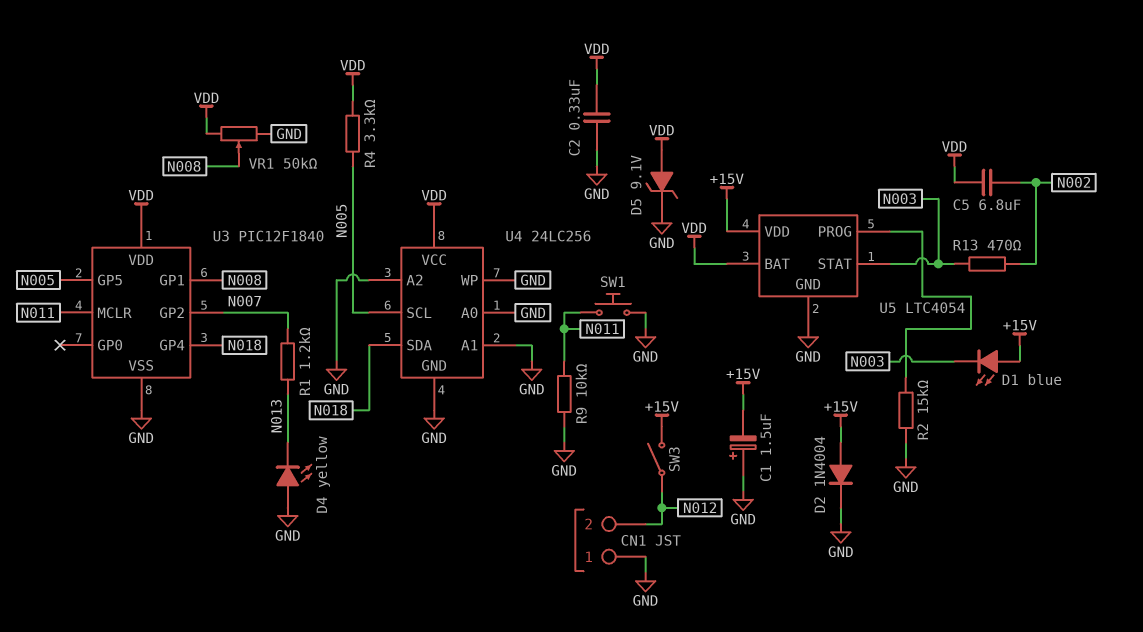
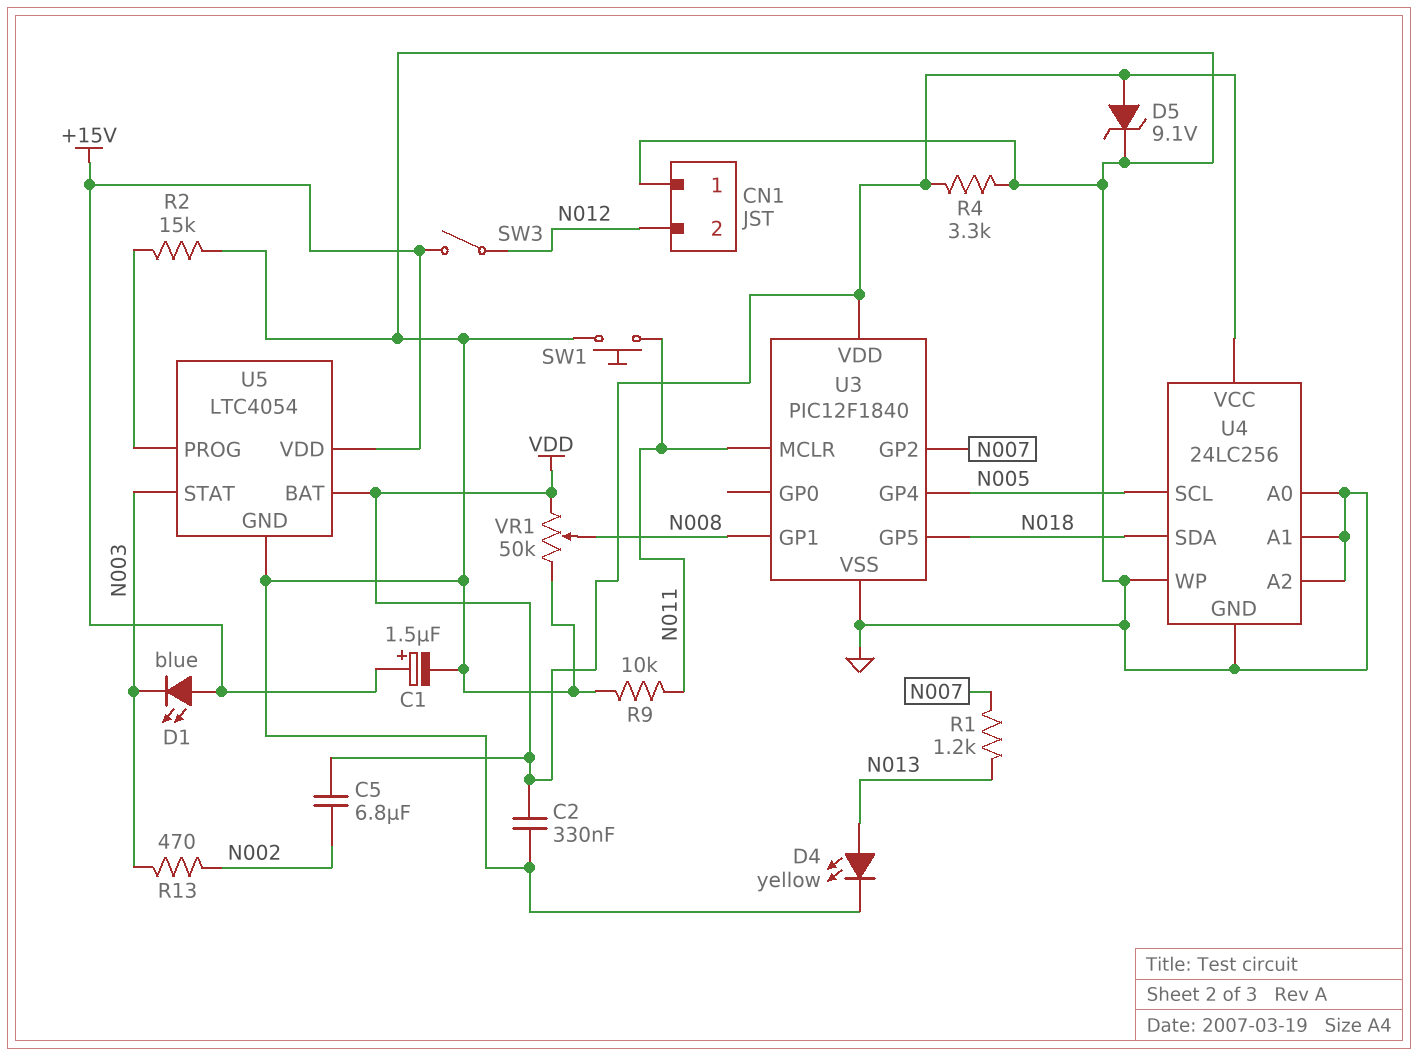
C1: 1.5uF (plus GND, minus +15V) -> 1.5uF (plus +15V, minus GND)
D2: diode 1N4004 (A +15V, K GND) -> none
D4: LED yellow (A GND, K N013) -> LED yellow (A N013, K GND)
R4: 3.3k (N005, VDD) -> 3.3k (GND, VDD)
U3 pin GP4: N018 -> N005
U3 pin GP5: N005 -> N018

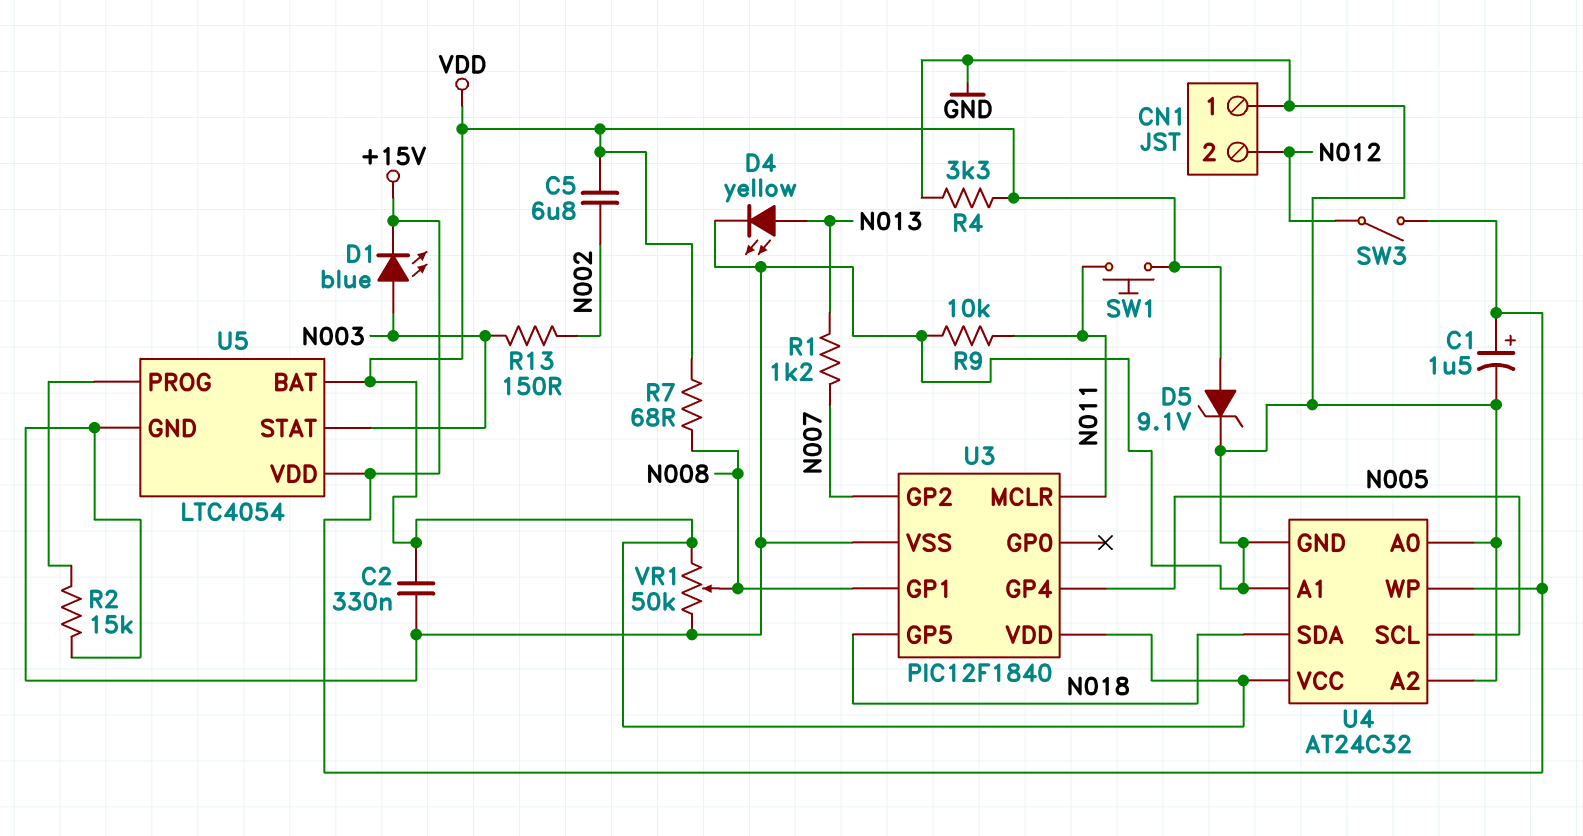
D1: LED blue (A +15V, K N003) -> LED blue (A N003, K +15V)
R7: none -> 68 (N008, VDD)
R13: 470 (N002, N003) -> 150 (N002, N003)
SW1: button (GND, N011) -> button (N011, VDD)
U4: 24LC256 -> AT24C32
U4 pin WP: GND -> +15V

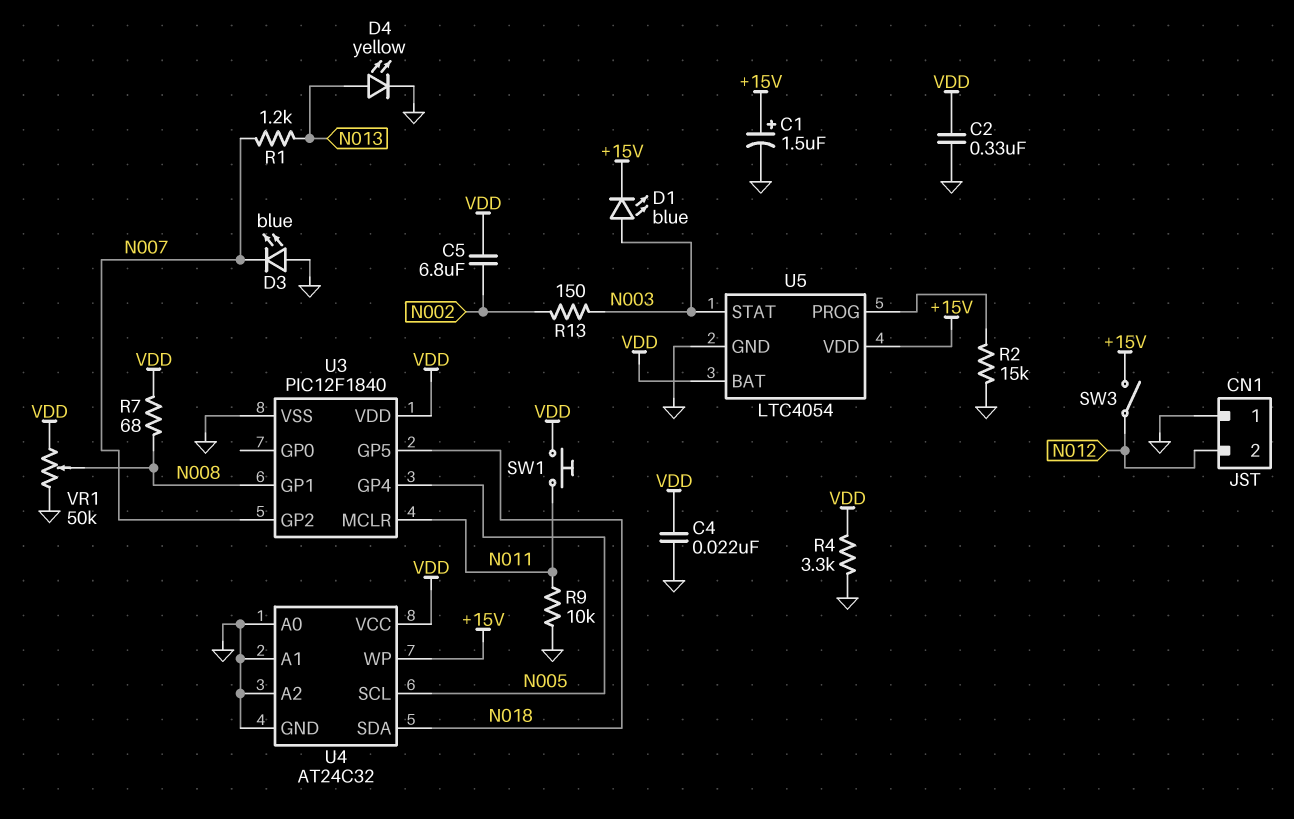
C4: none -> 22nF (GND, VDD)
D3: none -> LED blue (A GND, K N007)
D5: zener 9.1V (A VDD, K GND) -> none

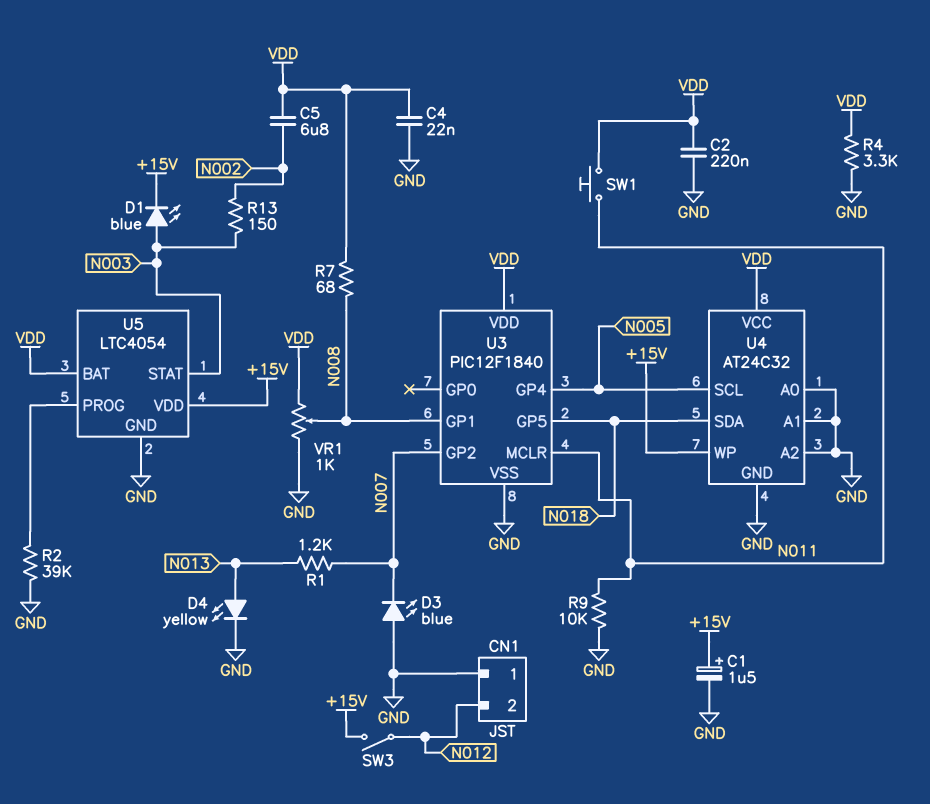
C2: 330nF (GND, VDD) -> 220nF (GND, VDD)
R2: 15k (GND, U5/PROG) -> 39k (GND, U5/PROG)
VR1: 50k (GND, VDD, wiper N008) -> 1k (GND, VDD, wiper N008)

